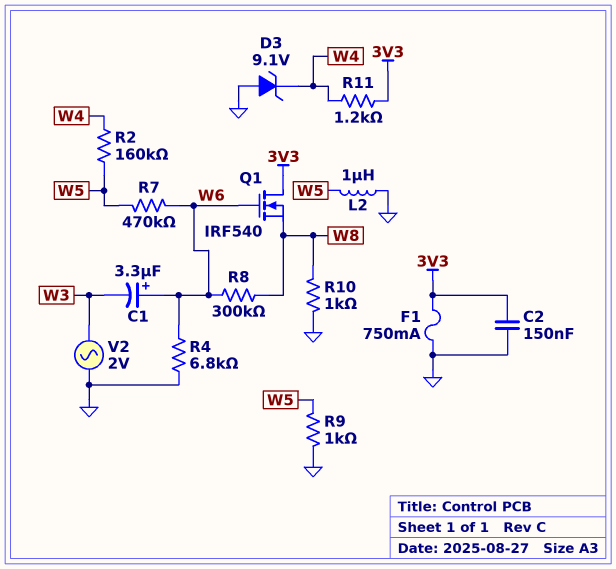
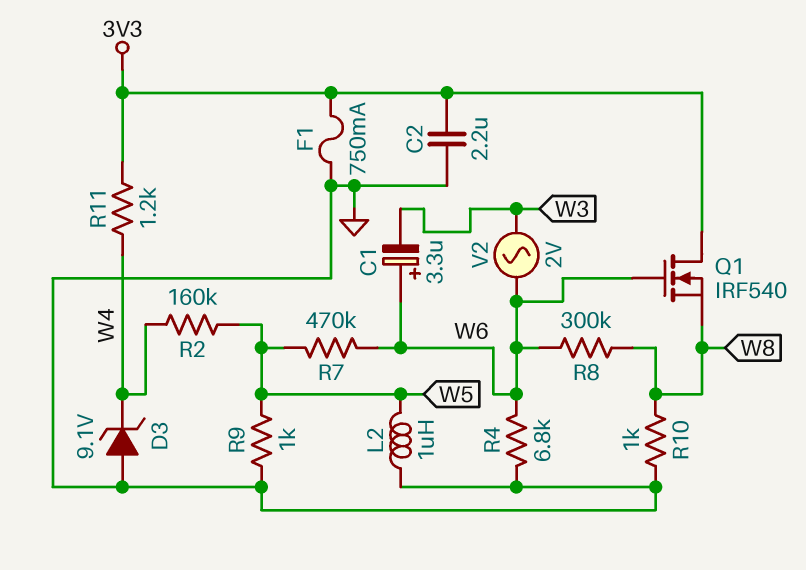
C2: 150nF (3V3, GND) -> 2.2uF (3V3, GND)
V2: AC 2V (GND, W3) -> AC 2V (W3, W6)

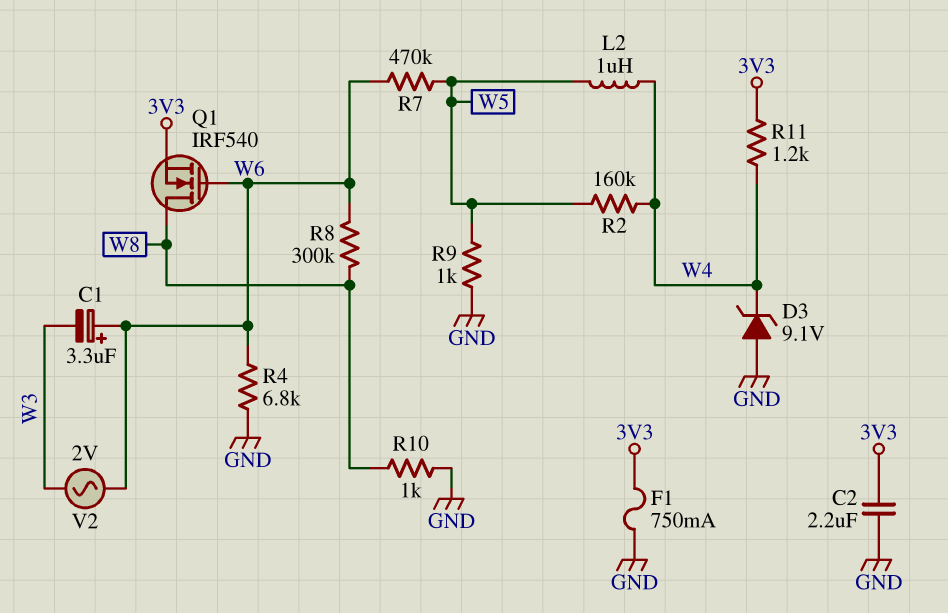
L2: 1uH (GND, W5) -> 1uH (W4, W5)
Q1: NMOS IRF540 (G W6, D 3V3, S W8) -> NMOS IRF540 (G W6, D W8, S 3V3)

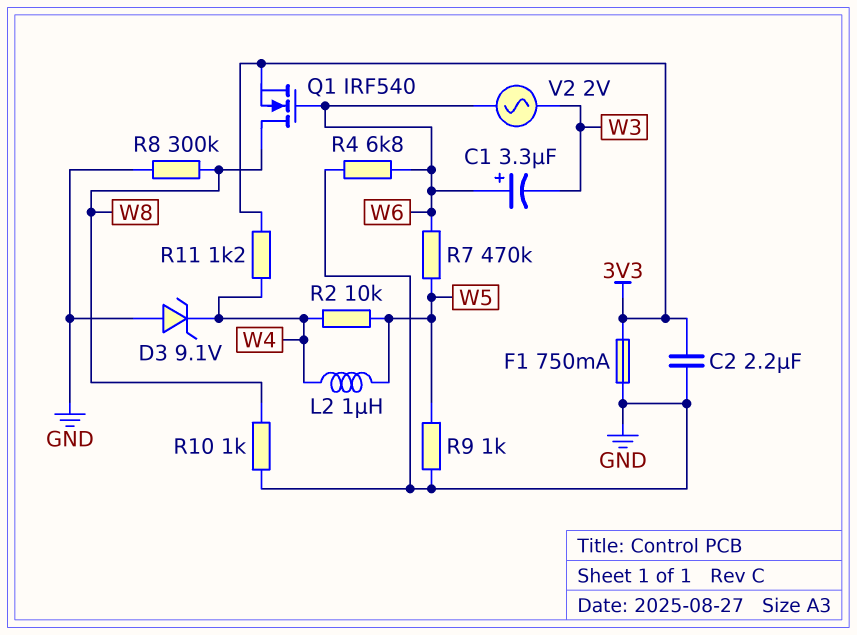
R2: 160k (W4, W5) -> 10k (W4, W5)
R8: 300k (W6, W8) -> 300k (GND, W8)

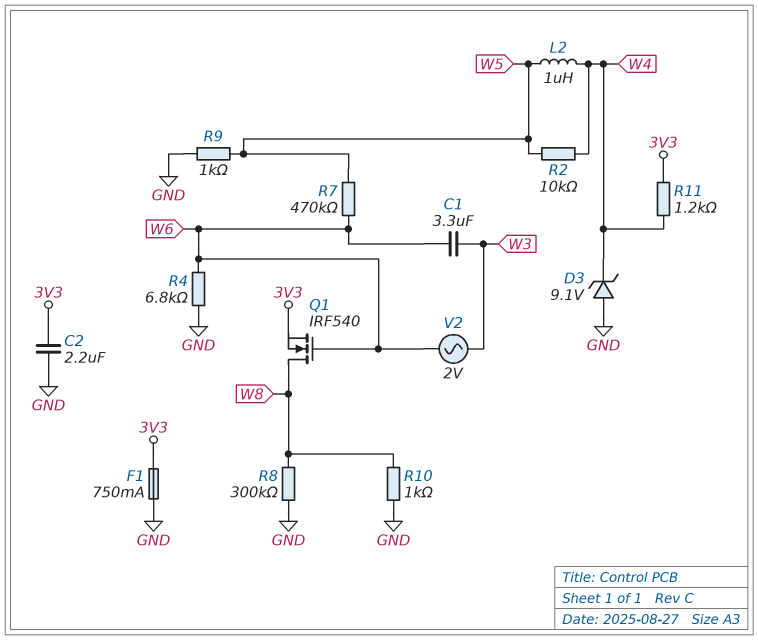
C1: 3.3uF (plus W6, minus W3) -> 3.3uF (W3, W6)

